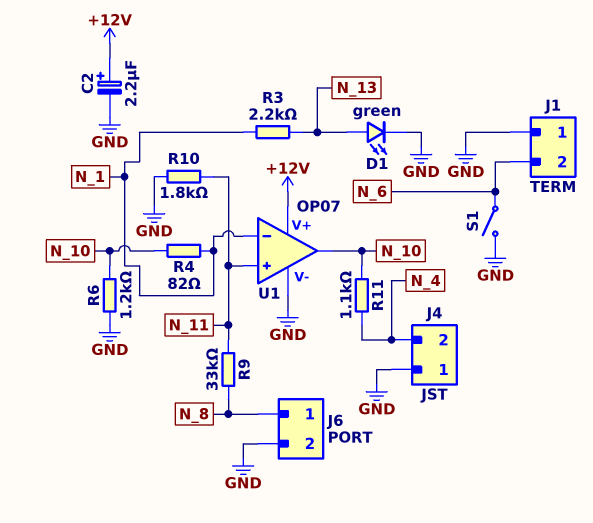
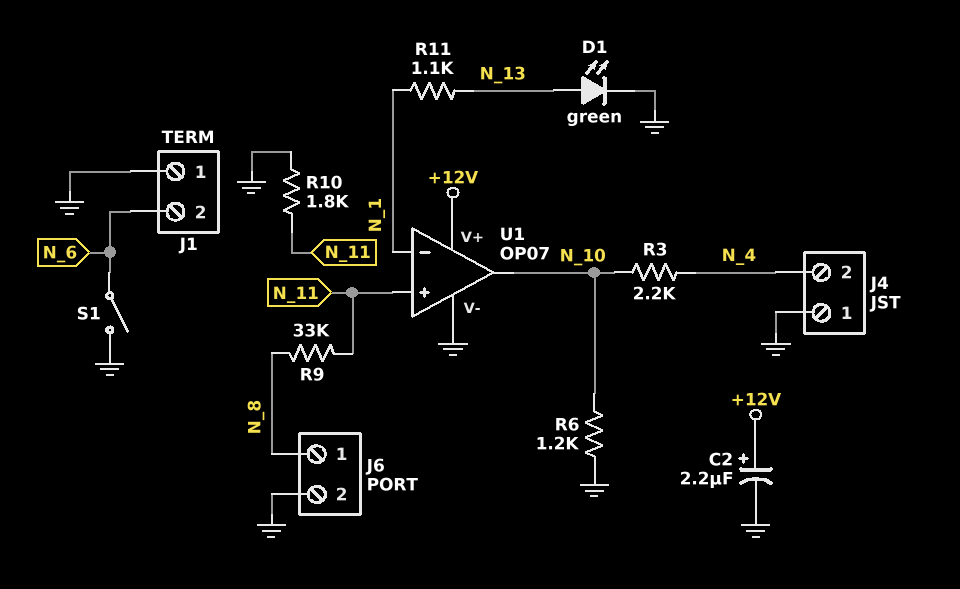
R3: 2.2k (N_1, N_13) -> 2.2k (N_4, N_10)
R4: 82 (N_1, N_10) -> none
R11: 1.1k (N_4, N_10) -> 1.1k (N_1, N_13)

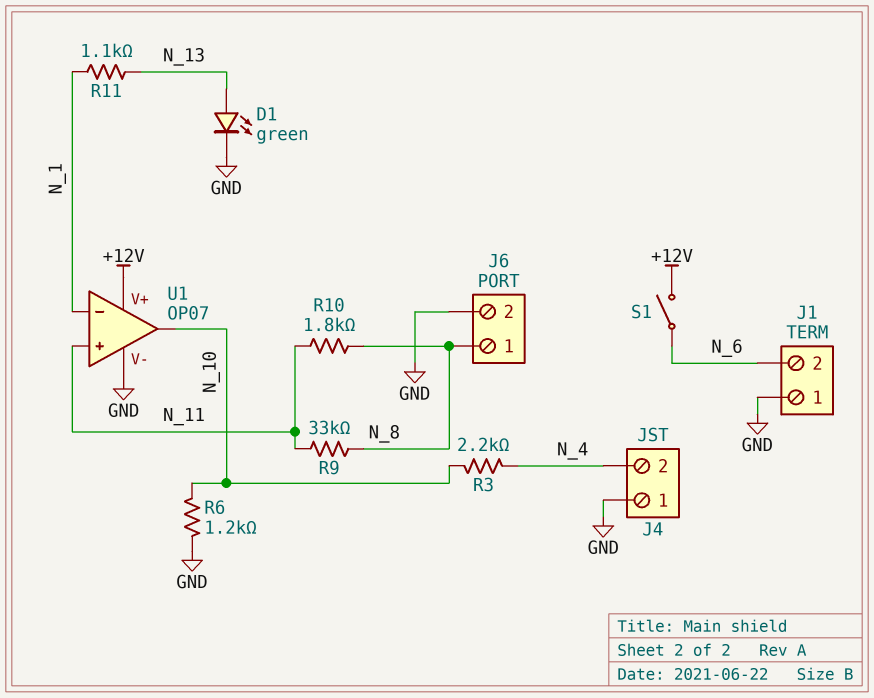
C2: 2.2uF (plus +12V, minus GND) -> none
R10: 1.8k (GND, N_11) -> 1.8k (N_8, N_11)
S1: switch (GND, N_6) -> switch (+12V, N_6)

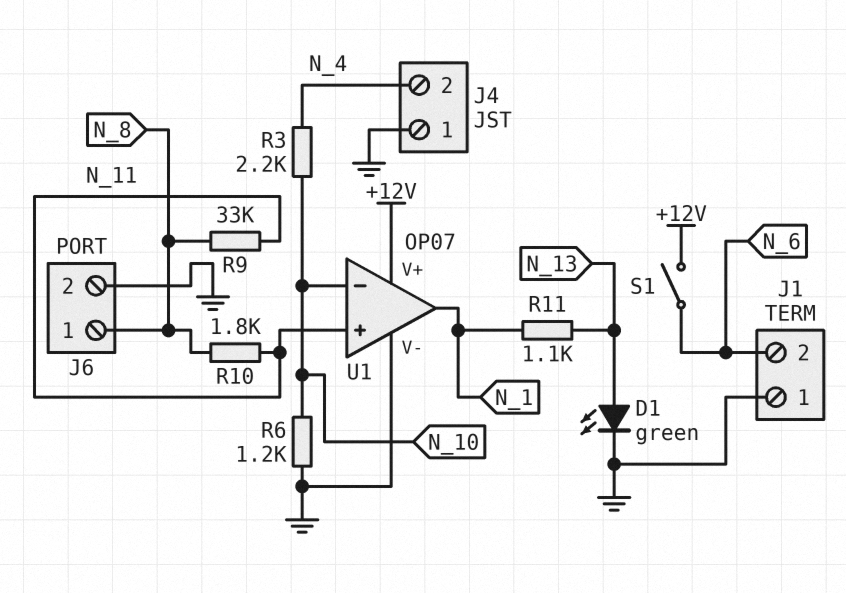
U1 pin in-: N_1 -> N_10
U1 pin out: N_10 -> N_1

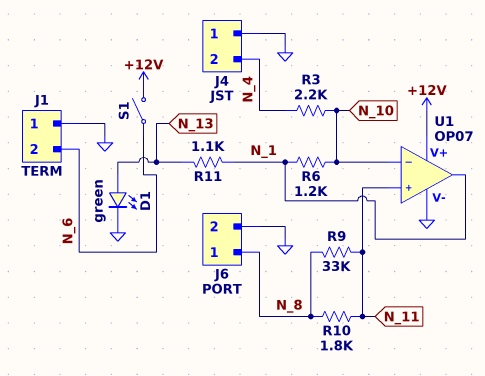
R6: 1.2k (GND, N_10) -> 1.2k (N_1, N_10)

